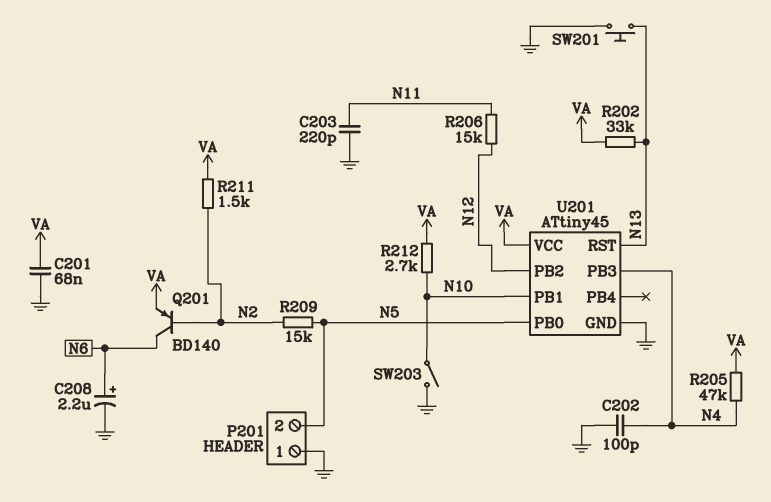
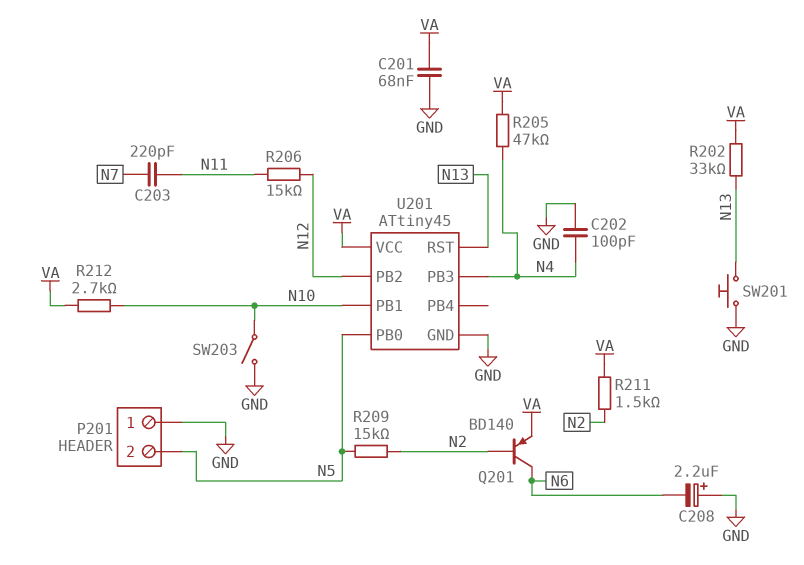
C203: 220pF (GND, N11) -> 220pF (N7, N11)
C208: 2.2uF (plus N6, minus GND) -> 2.2uF (plus GND, minus N6)

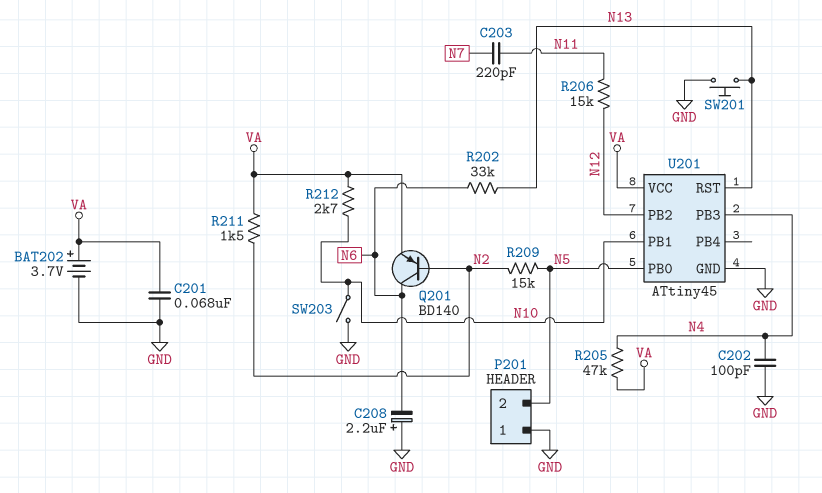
BAT202: none -> 3.7V (plus VA, minus GND)
R202: 33k (N13, VA) -> 33k (N6, N13)

